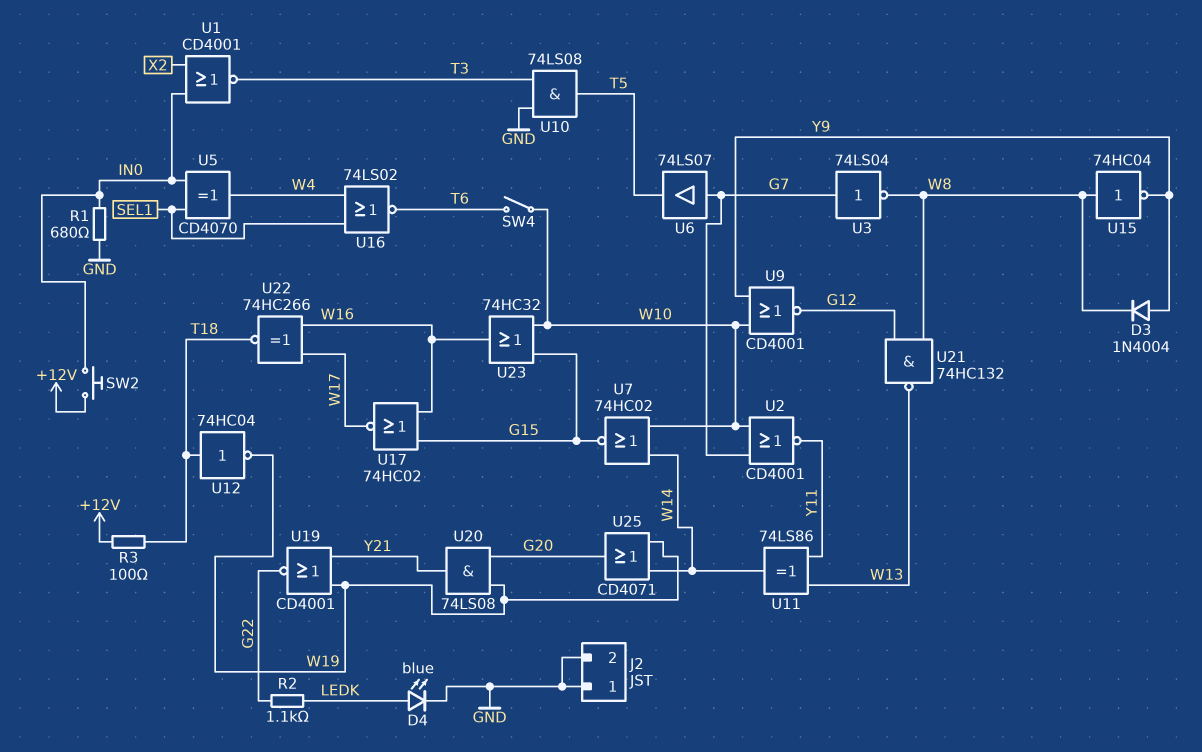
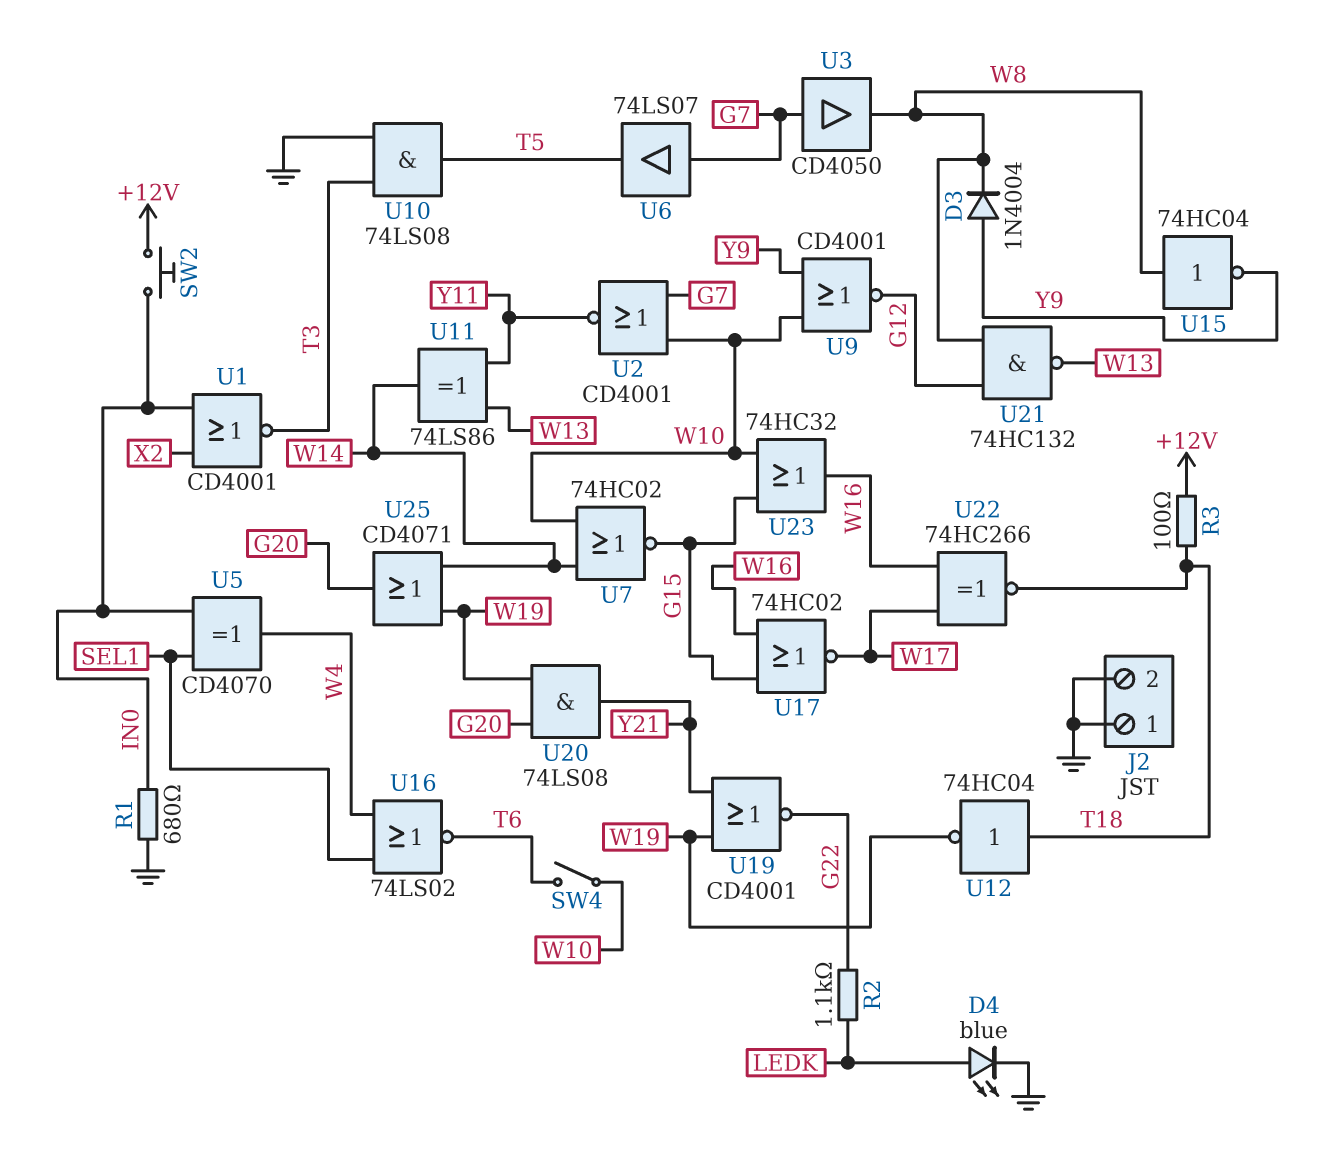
U3: NOT 74LS04 (in G7, out W8) -> buffer CD4050 (in G7, out W8)

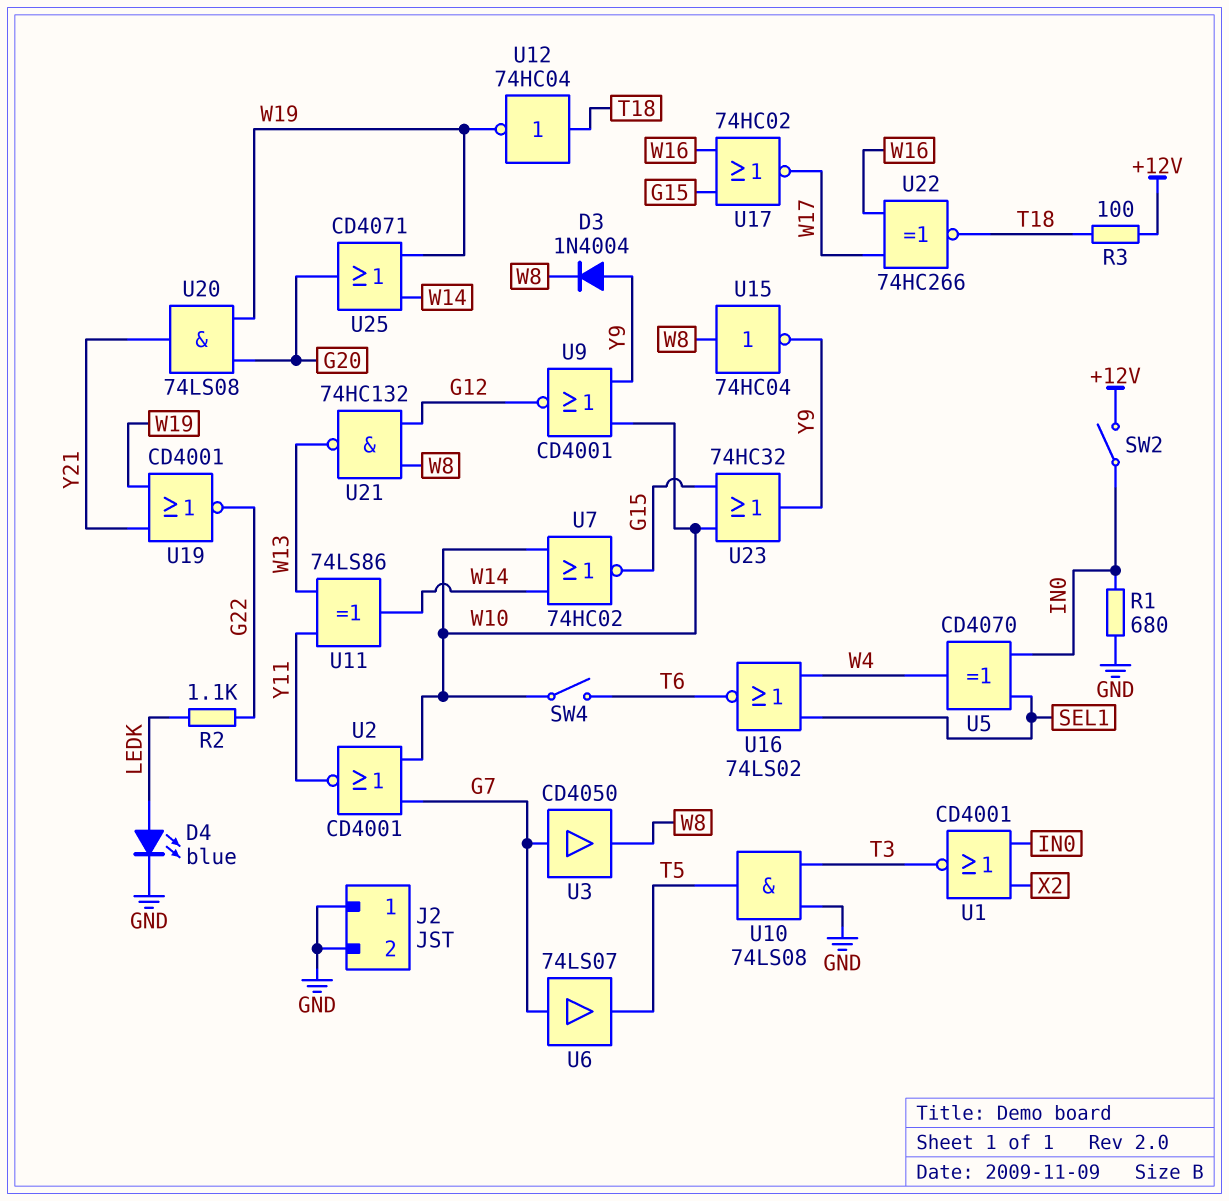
SW2: button (+12V, IN0) -> switch (+12V, IN0)
U23: OR 74HC32 (in G15, in W10, out W16) -> OR 74HC32 (in G15, in W10, out Y9)

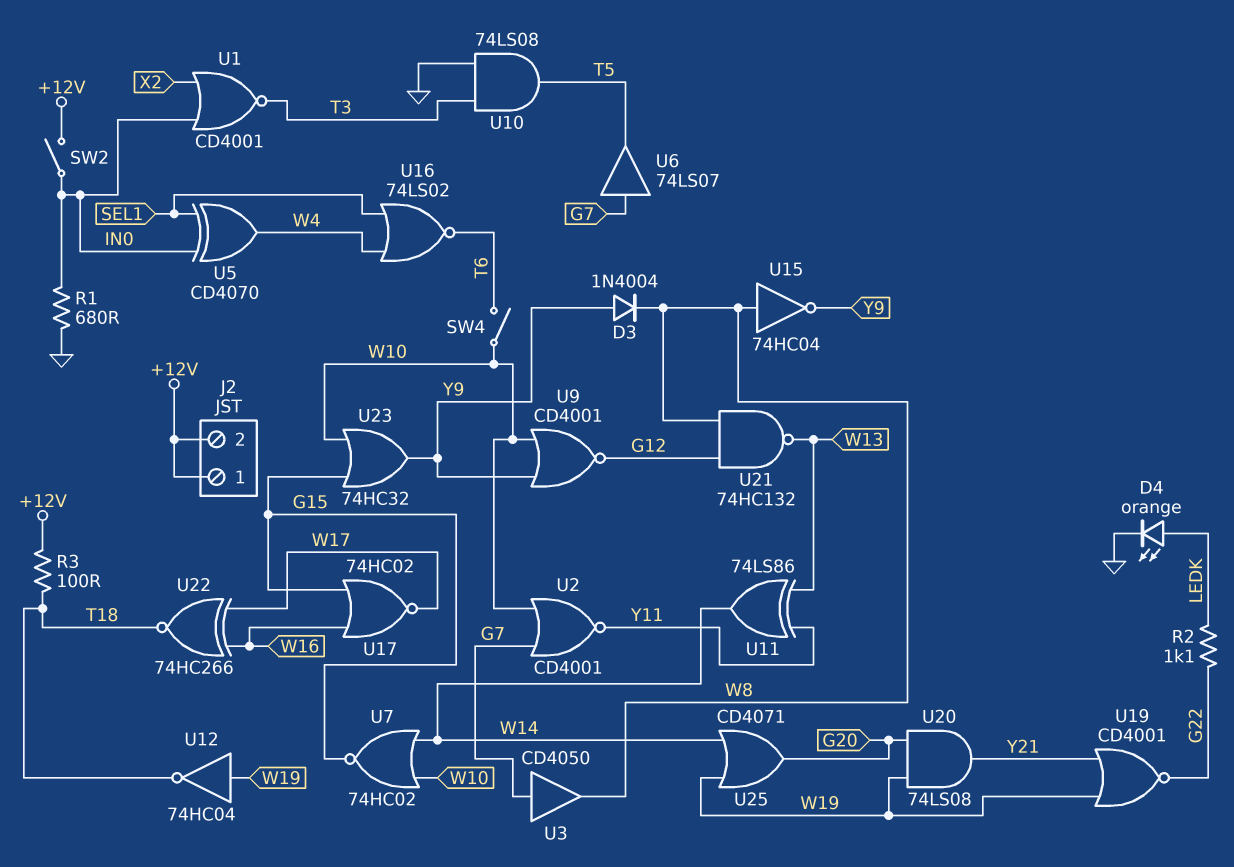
D4: LED blue (A LEDK, K GND) -> LED orange (A LEDK, K GND)
J2 pin 1: GND -> +12V
J2 pin 2: GND -> +12V
U12: NOT 74HC04 (in T18, out W19) -> NOT 74HC04 (in W19, out T18)

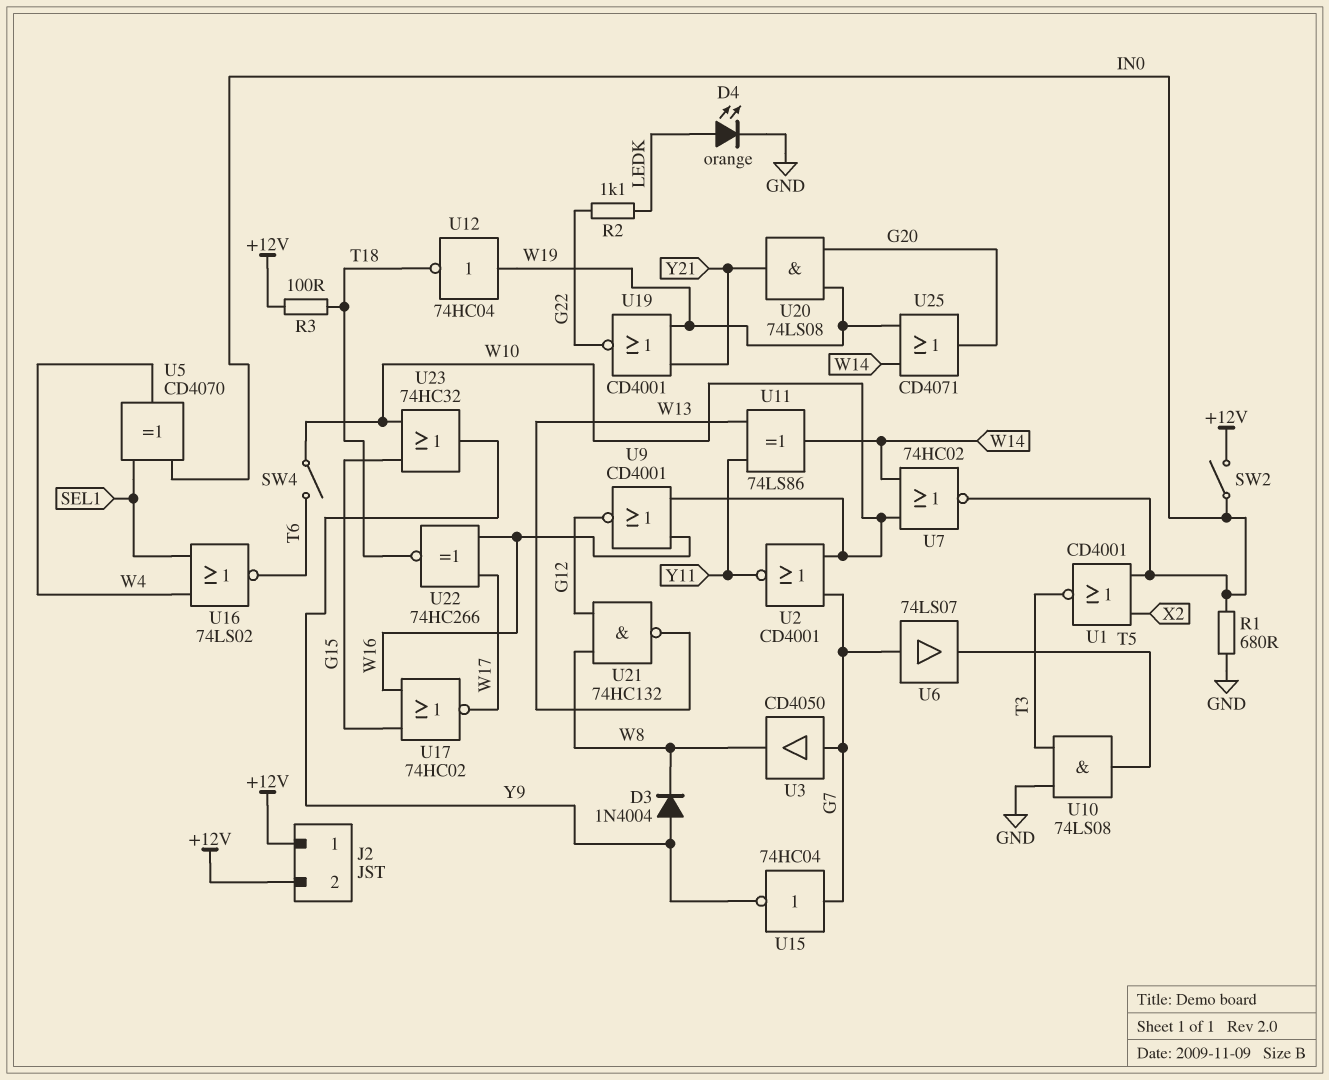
U7: NOR 74HC02 (in W10, in W14, out G15) -> NOR 74HC02 (in W10, in W14, out IN0)
U9: NOR CD4001 (in W10, in Y9, out G12) -> NOR CD4001 (in W10, in W16, out G12)
U15: NOT 74HC04 (in W8, out Y9) -> NOT 74HC04 (in G7, out Y9)

